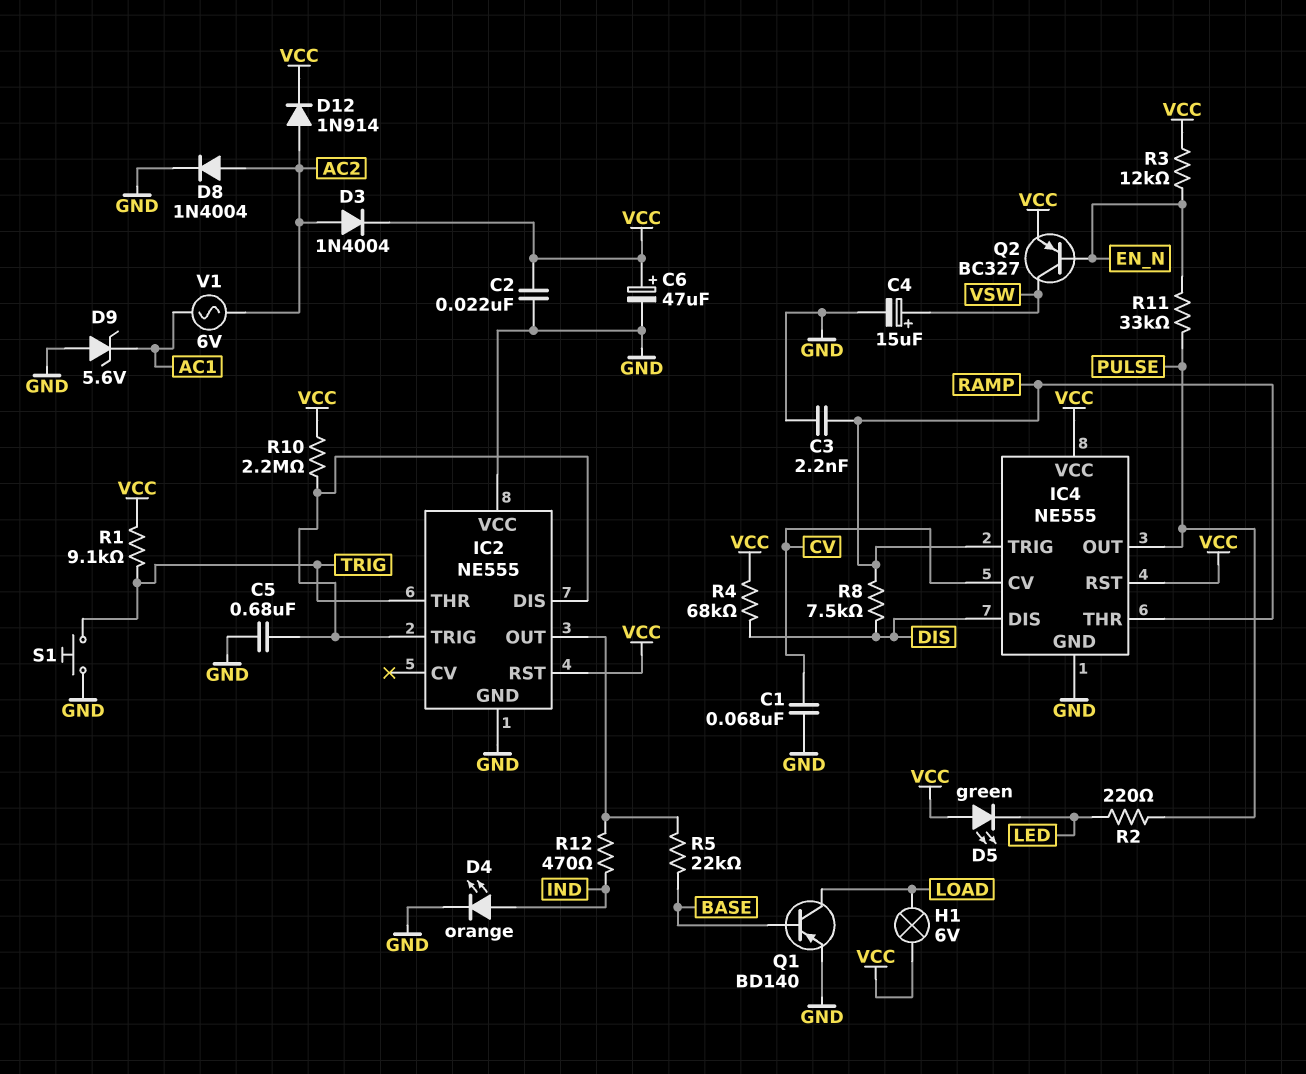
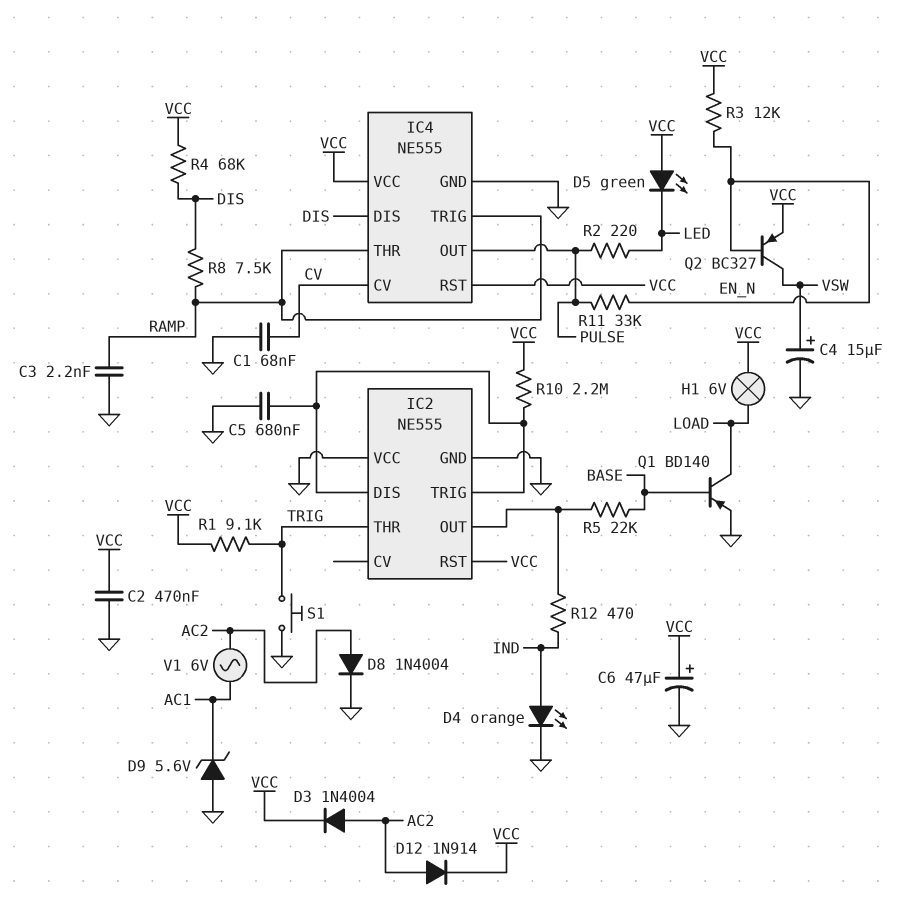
C2: 22nF (GND, VCC) -> 470nF (GND, VCC)

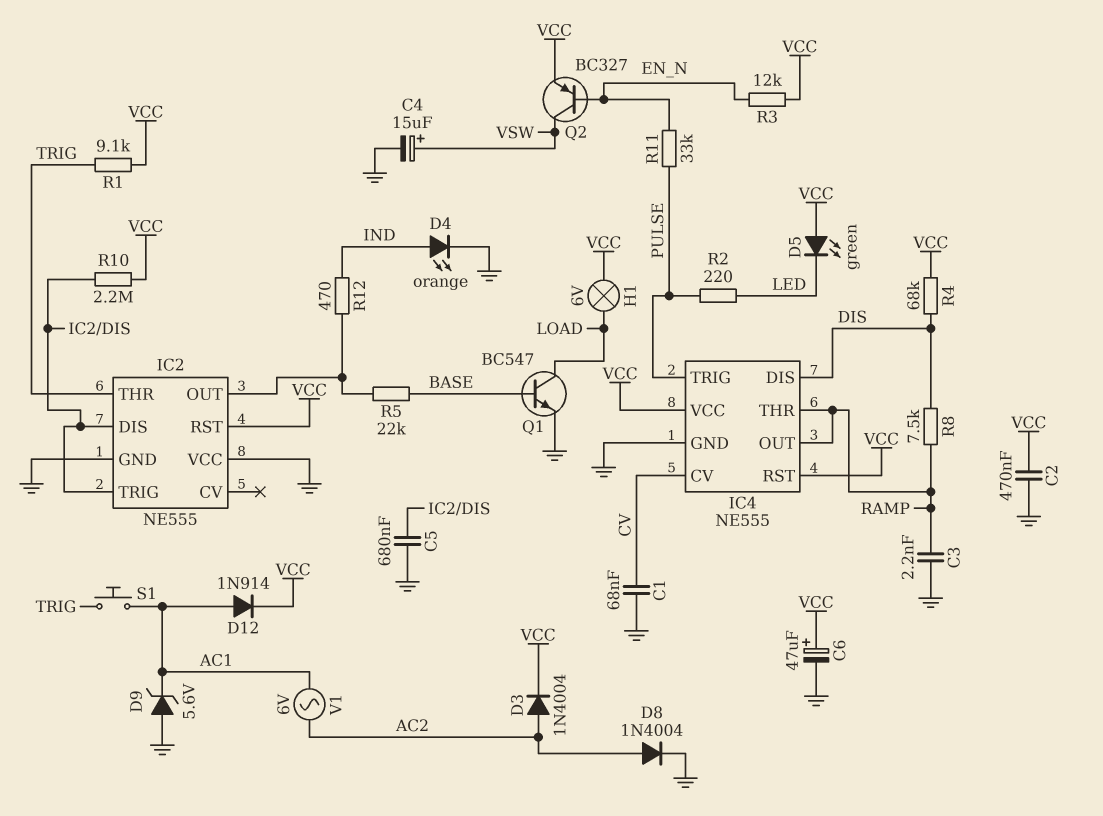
D12: diode 1N914 (A AC2, K VCC) -> diode 1N914 (A AC1, K VCC)
IC4 pin OUT: PULSE -> RAMP
IC4 pin TRIG: RAMP -> PULSE
Q1: PNP BD140 (B BASE, C LOAD, E GND) -> NPN BC547 (B BASE, C LOAD, E GND)
S1: button (GND, TRIG) -> button (AC1, TRIG)

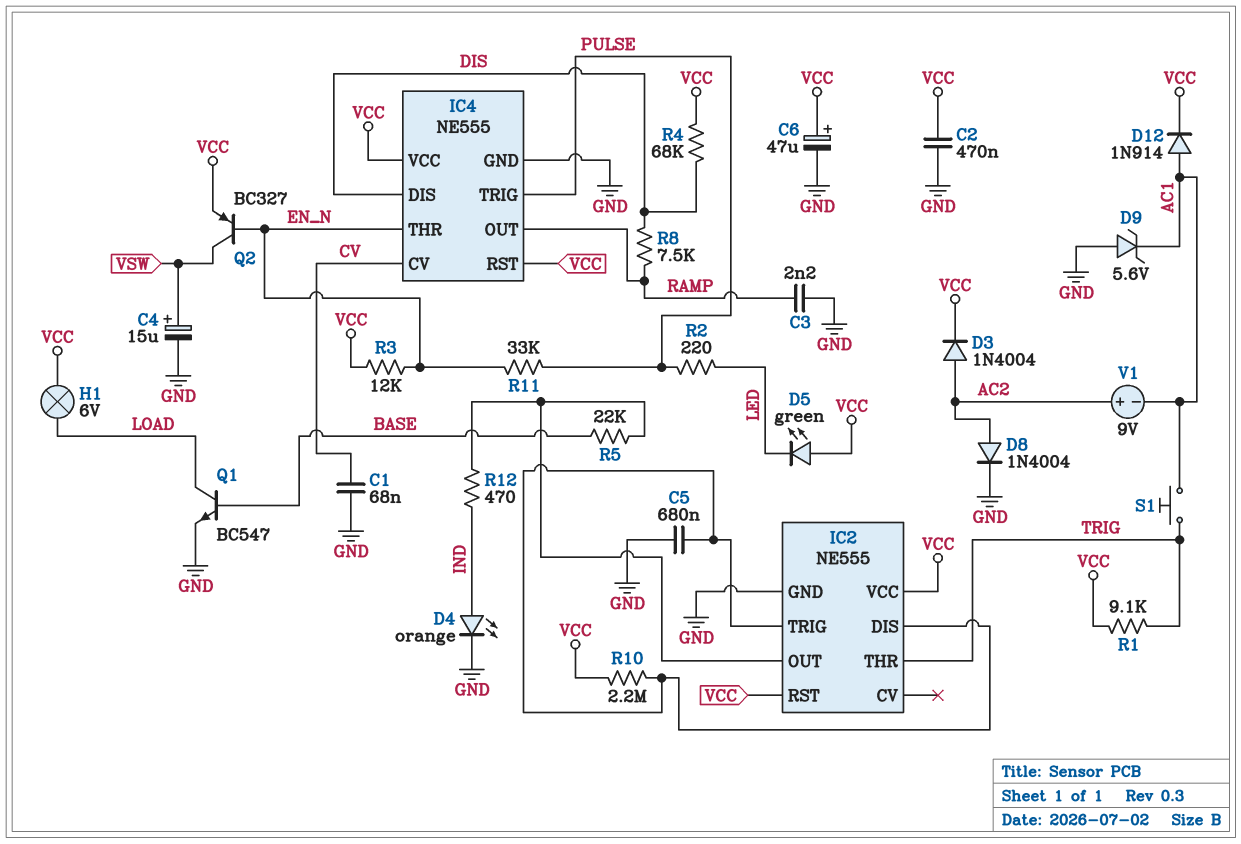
IC2 pin VCC: GND -> VCC
IC4 pin THR: RAMP -> EN_N
V1: AC 6V (AC1, AC2) -> 9V (plus AC2, minus AC1)

